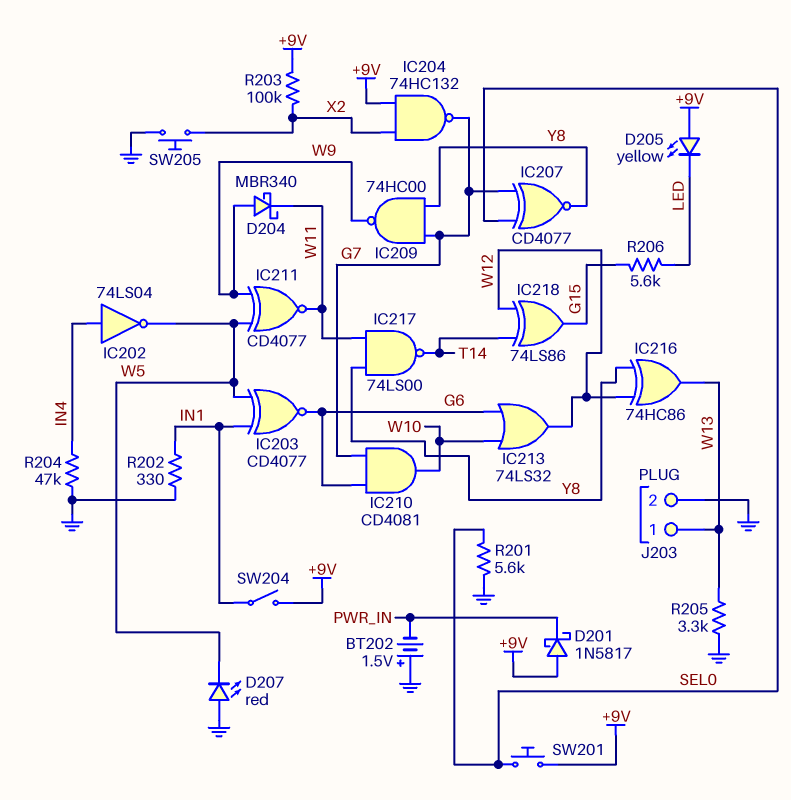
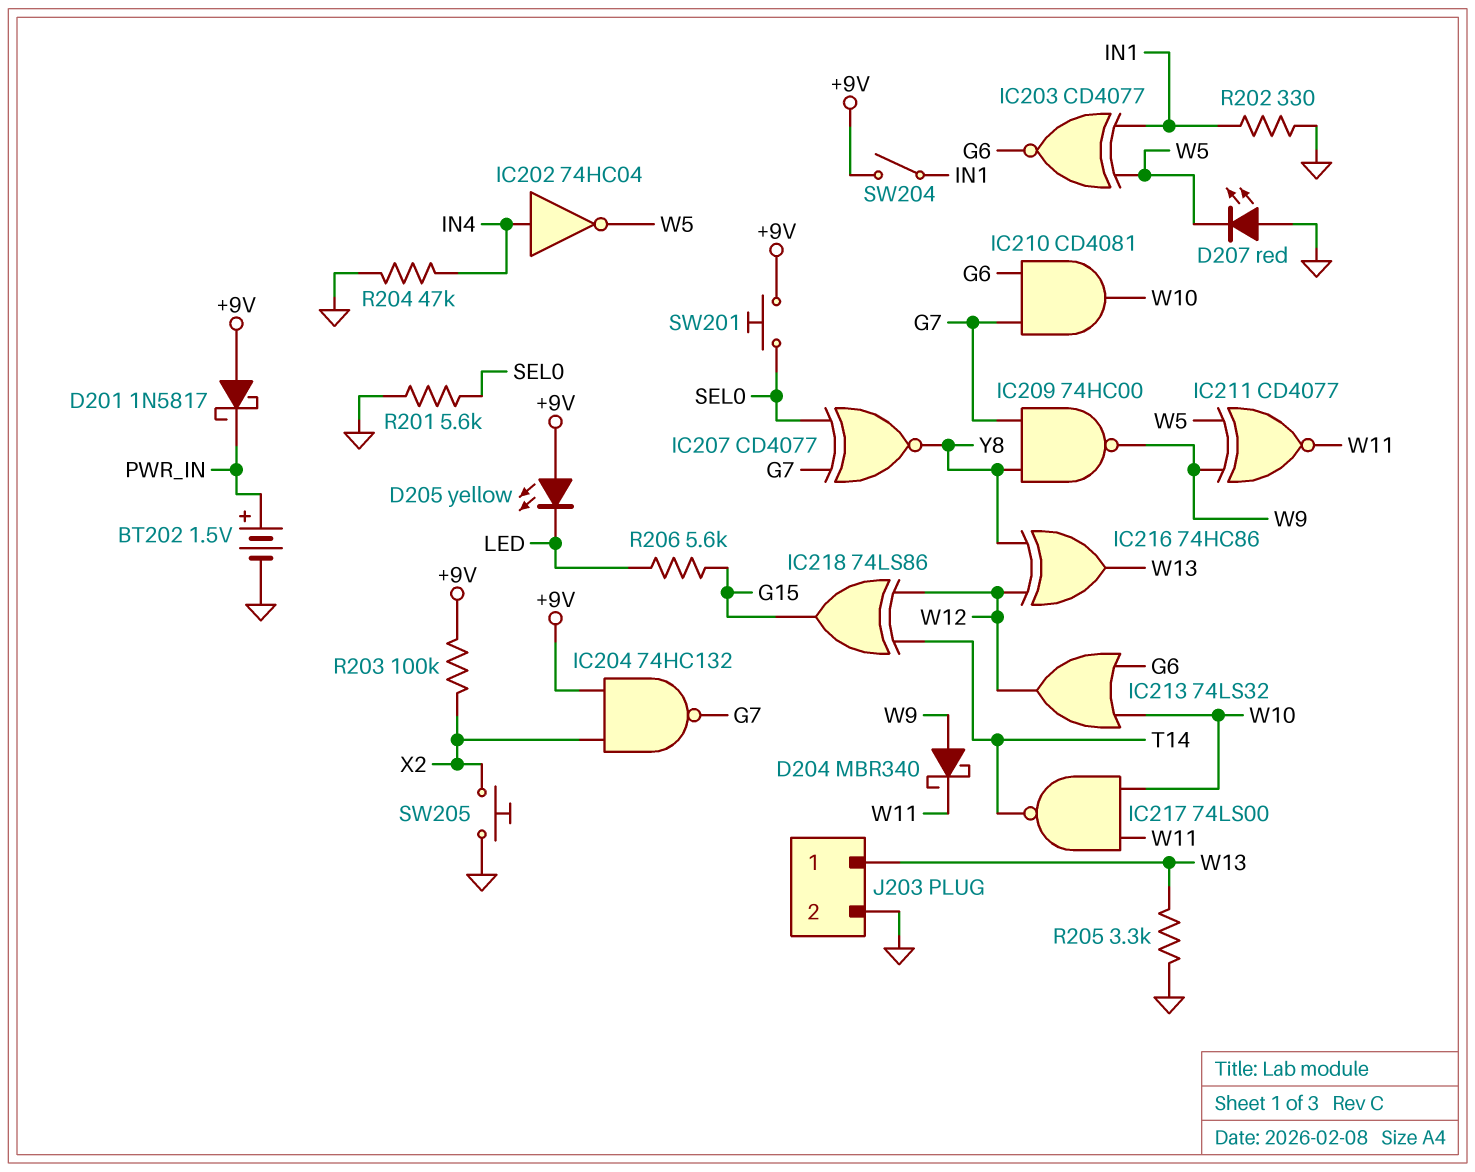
BT202: 1.5V (plus GND, minus PWR_IN) -> 1.5V (plus PWR_IN, minus GND)
IC202: NOT 74LS04 (in IN4, out W5) -> NOT 74HC04 (in IN4, out W5)
IC217: NAND 74LS00 (in W11, in Y8, out T14) -> NAND 74LS00 (in W10, in W11, out T14)

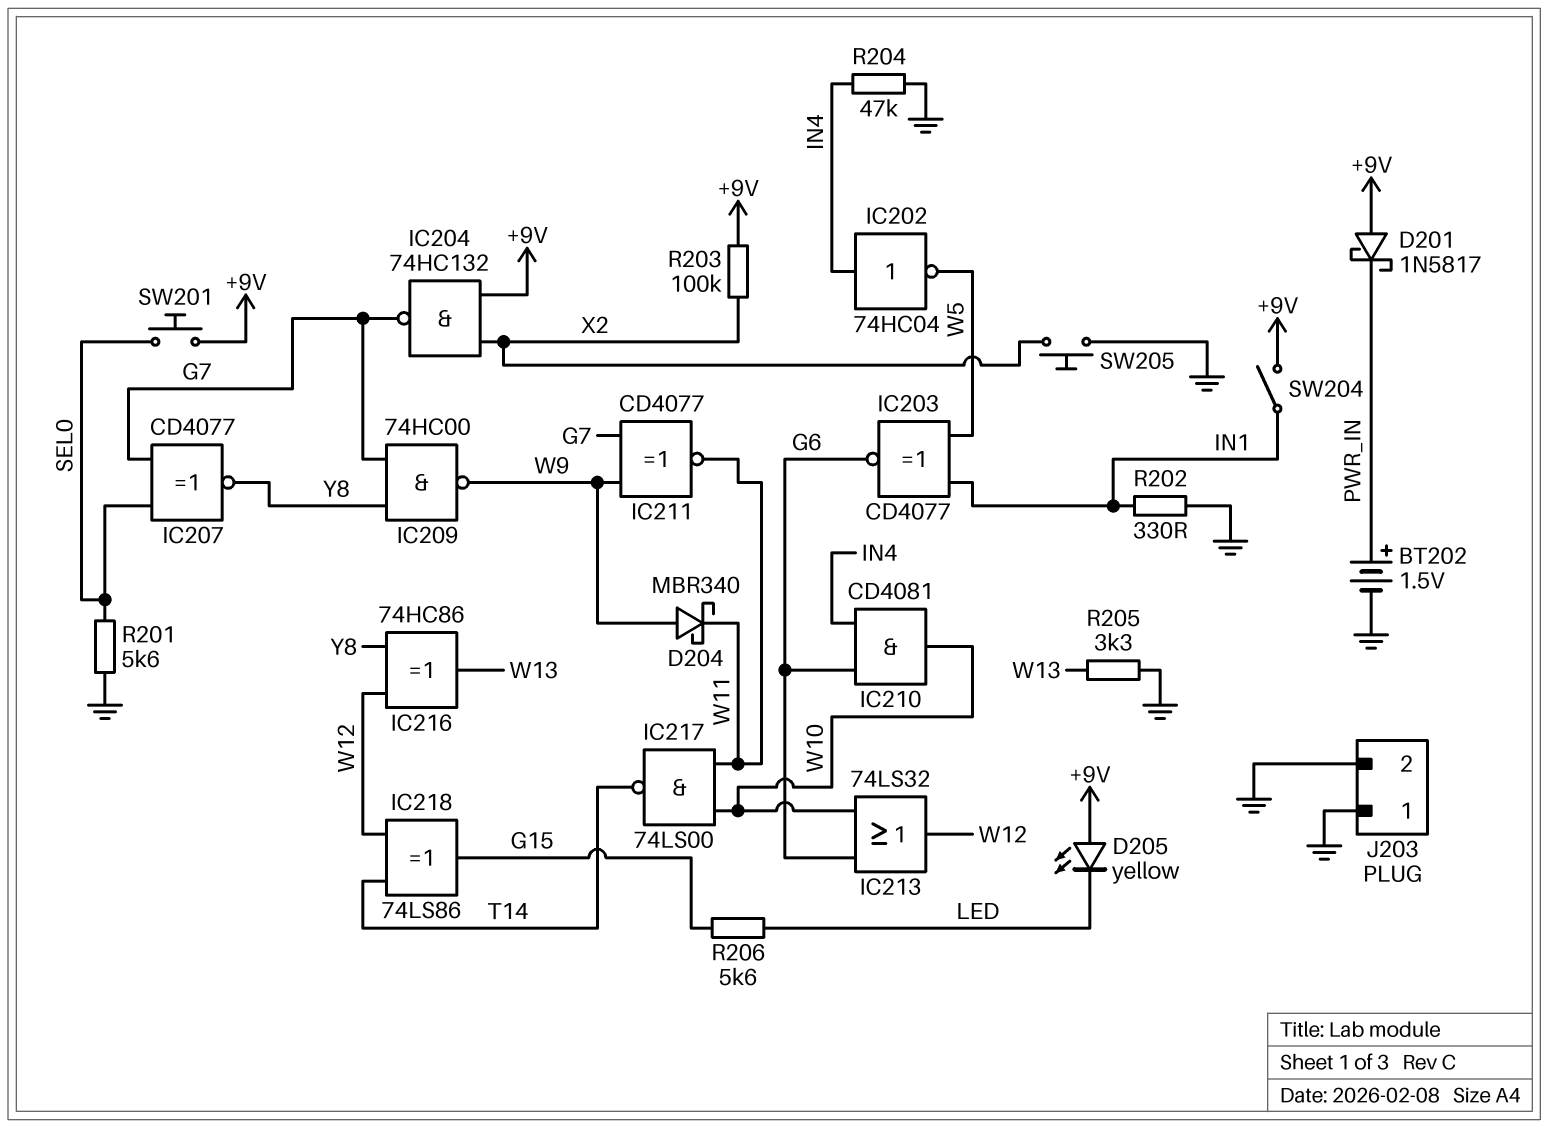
D207: LED red (A GND, K W5) -> none
IC210: AND CD4081 (in G6, in G7, out W10) -> AND CD4081 (in G6, in IN4, out W10)
IC211: XNOR CD4077 (in W5, in W9, out W11) -> XNOR CD4077 (in G7, in W9, out W11)
J203 pin 1: W13 -> GND

